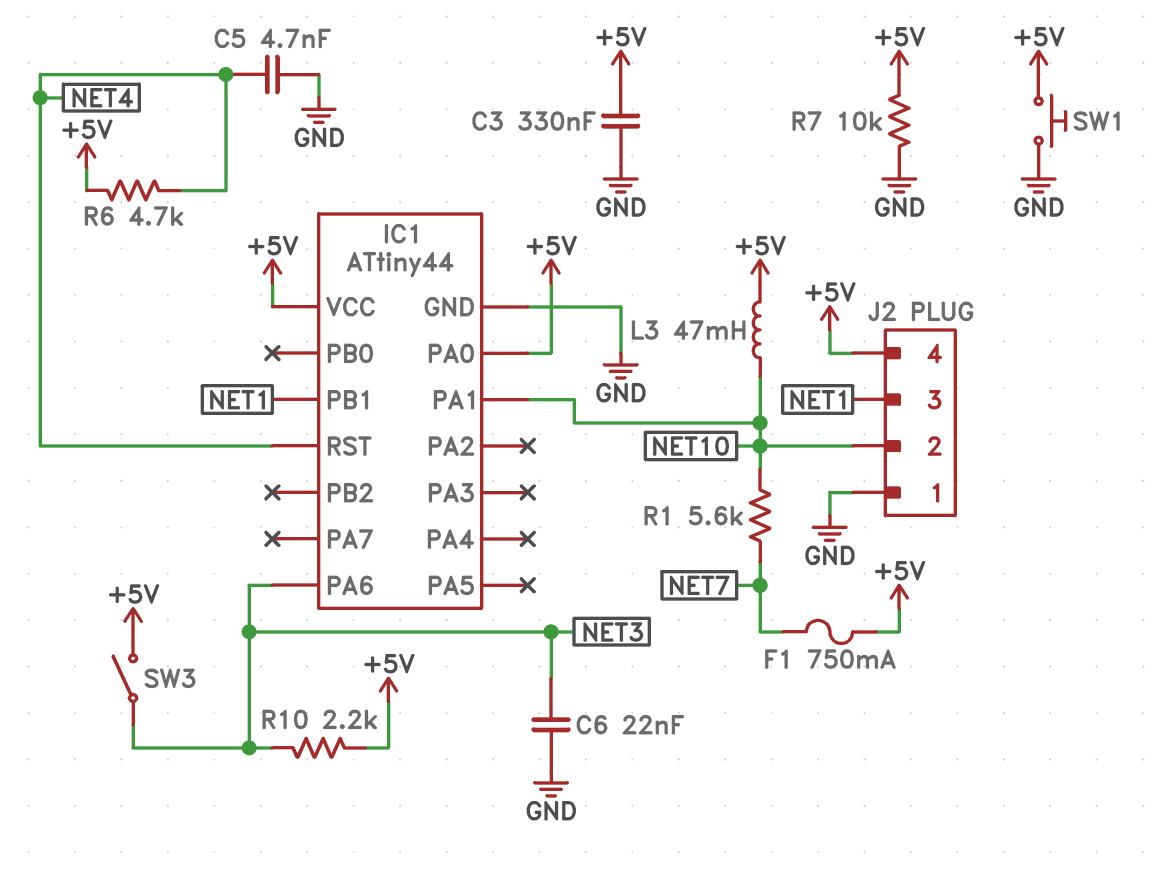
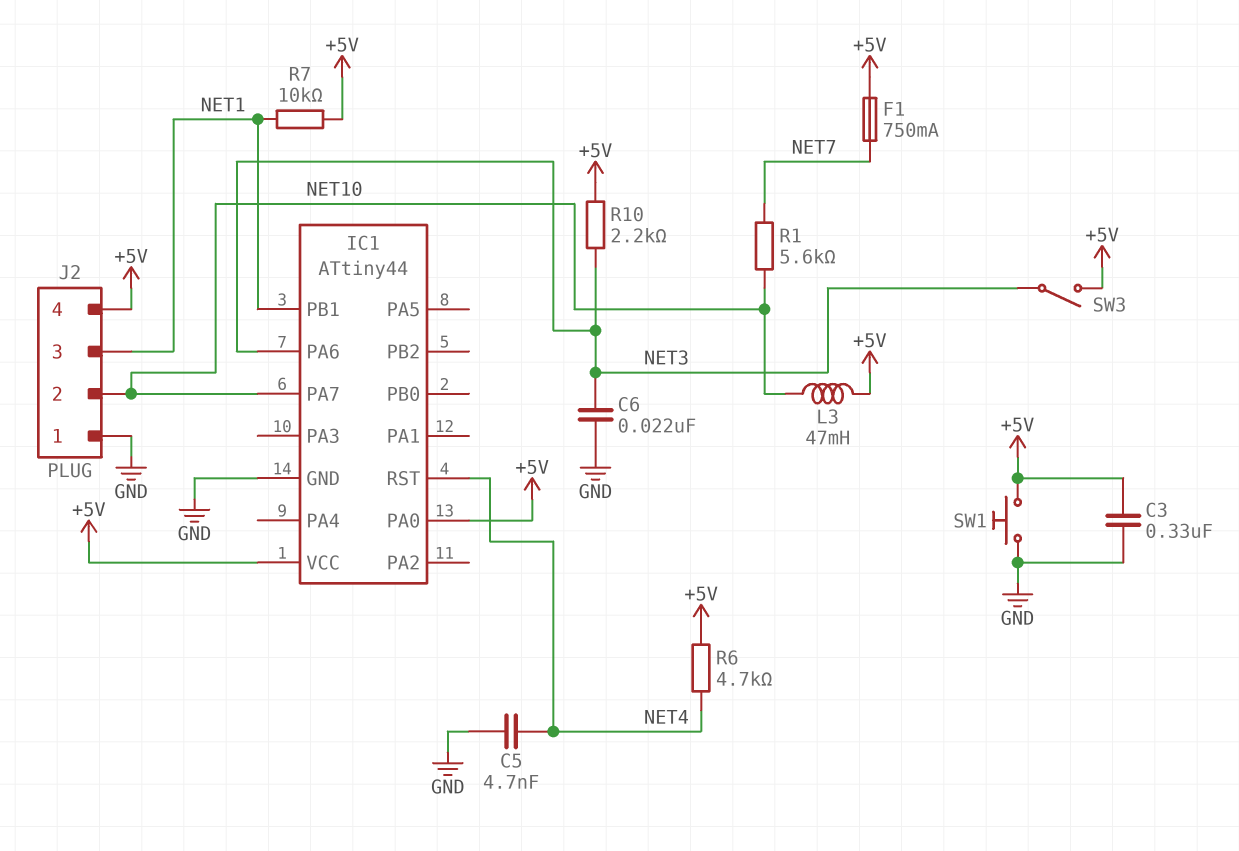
IC1 pin PA1: NET10 -> none
IC1 pin PA7: none -> NET10
R7: 10k (+5V, GND) -> 10k (+5V, NET1)

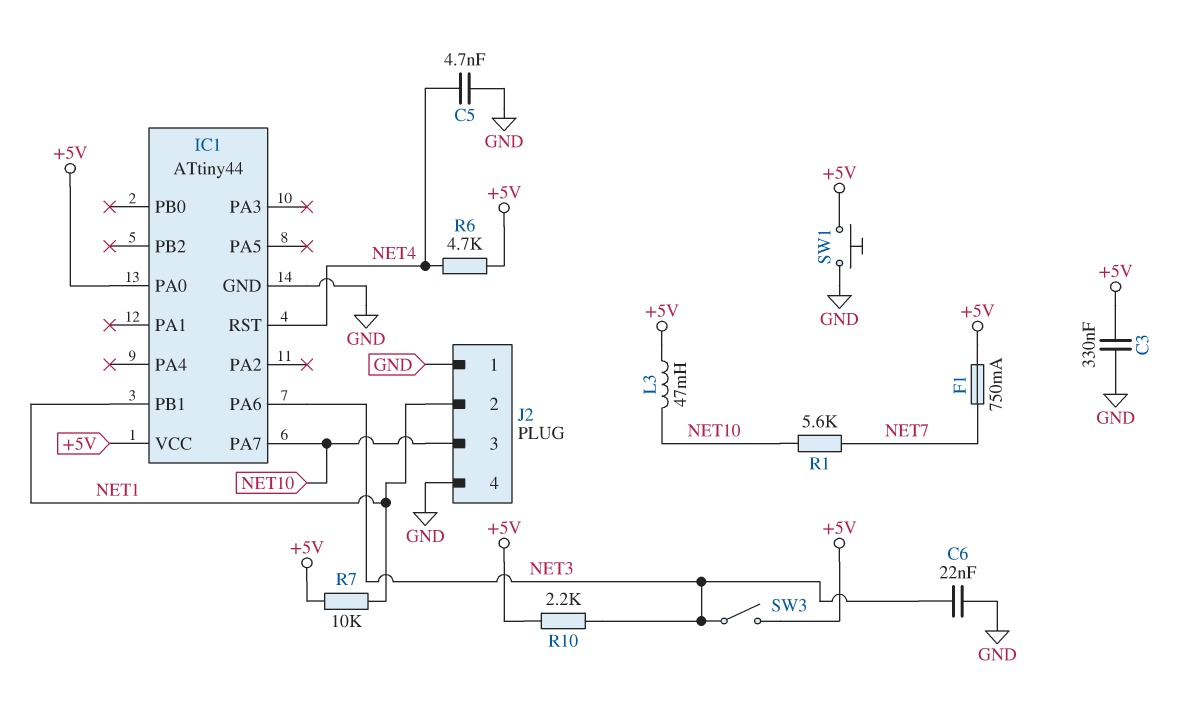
J2 pin 2: NET10 -> NET1
J2 pin 3: NET1 -> NET10
J2 pin 4: +5V -> GND

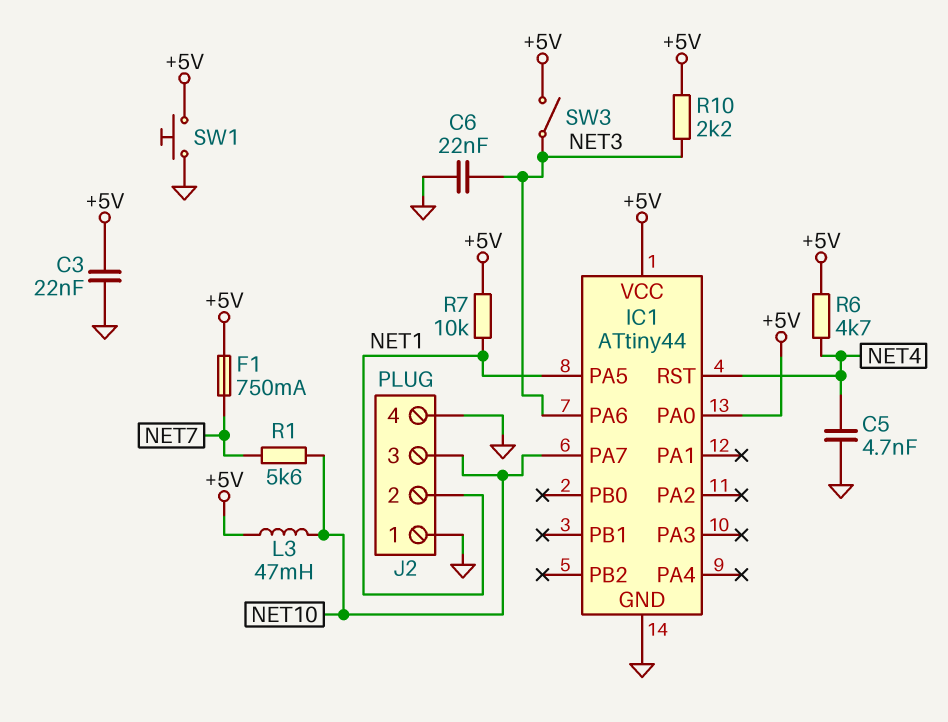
C3: 330nF (+5V, GND) -> 22nF (+5V, GND)
IC1 pin PA5: none -> NET1
IC1 pin PB1: NET1 -> none

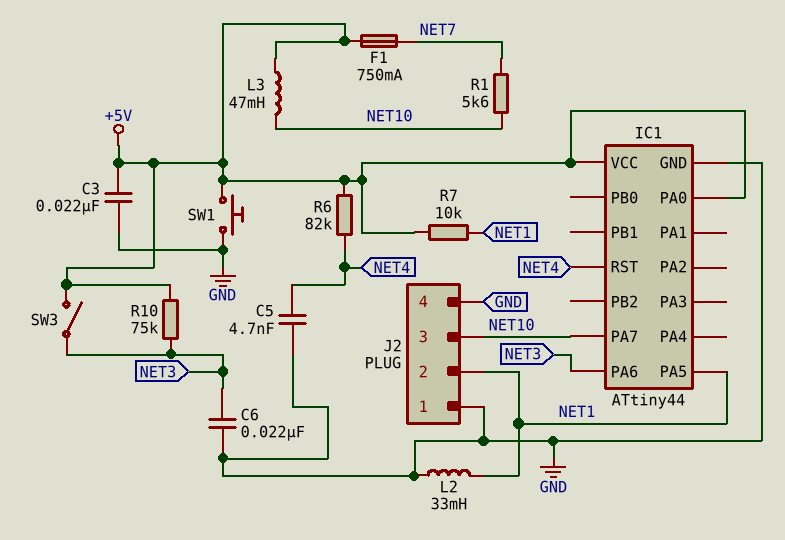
L2: none -> 33mH (GND, NET1)
R6: 4.7k (+5V, NET4) -> 82k (+5V, NET4)
R10: 2.2k (+5V, NET3) -> 75k (+5V, NET3)

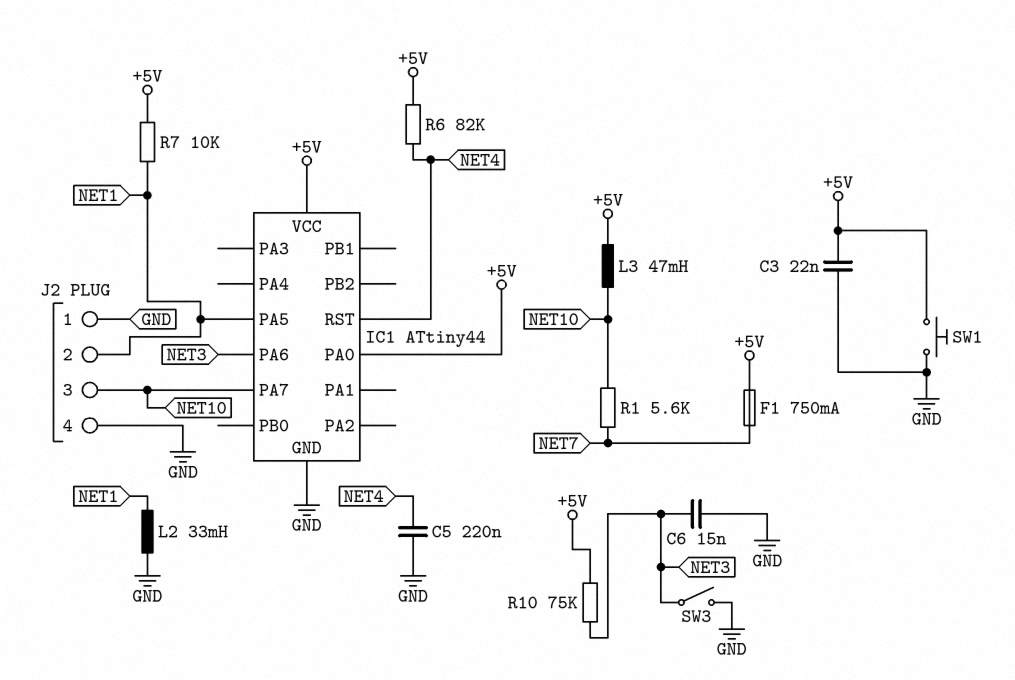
C5: 4.7nF (GND, NET4) -> 220nF (GND, NET4)
C6: 22nF (GND, NET3) -> 15nF (GND, NET3)
SW3: switch (+5V, NET3) -> switch (GND, NET3)

